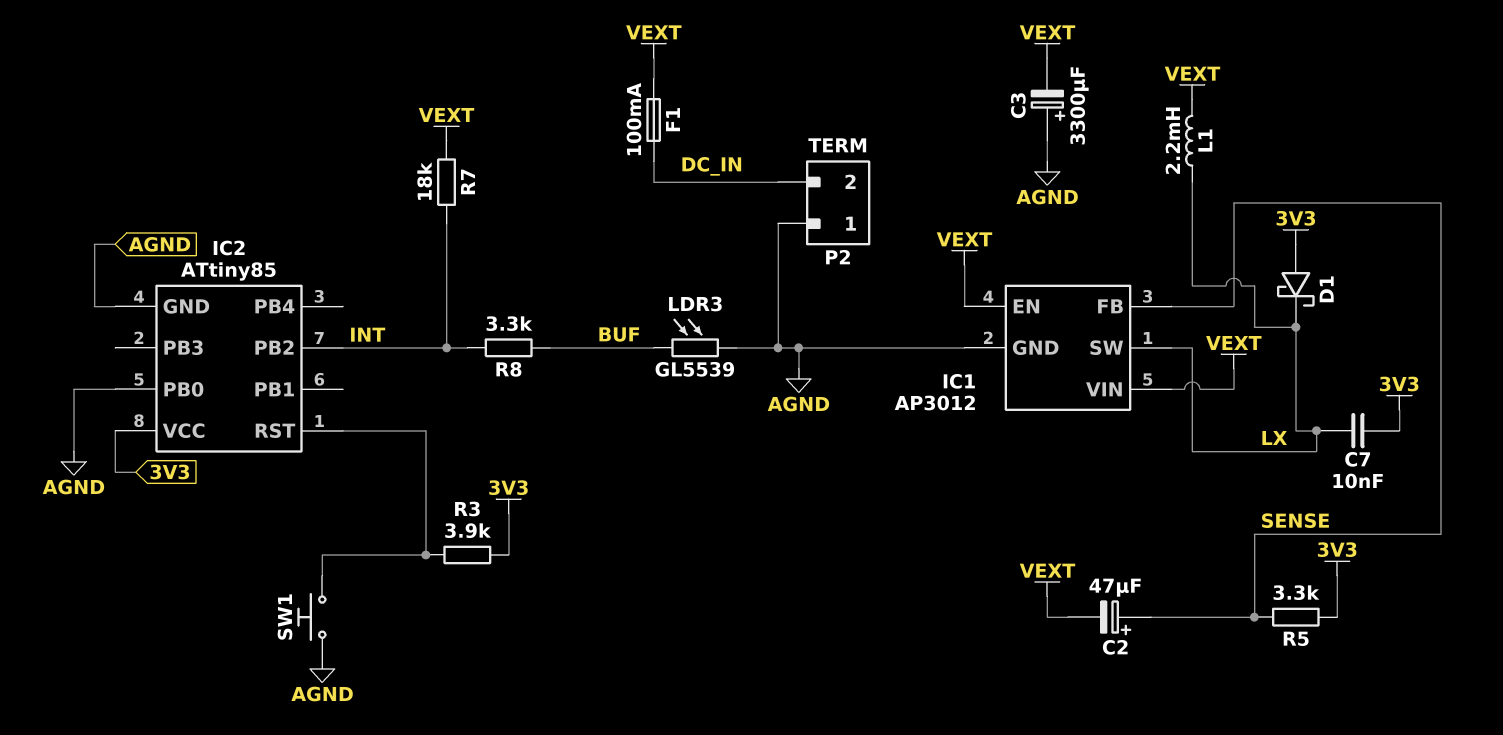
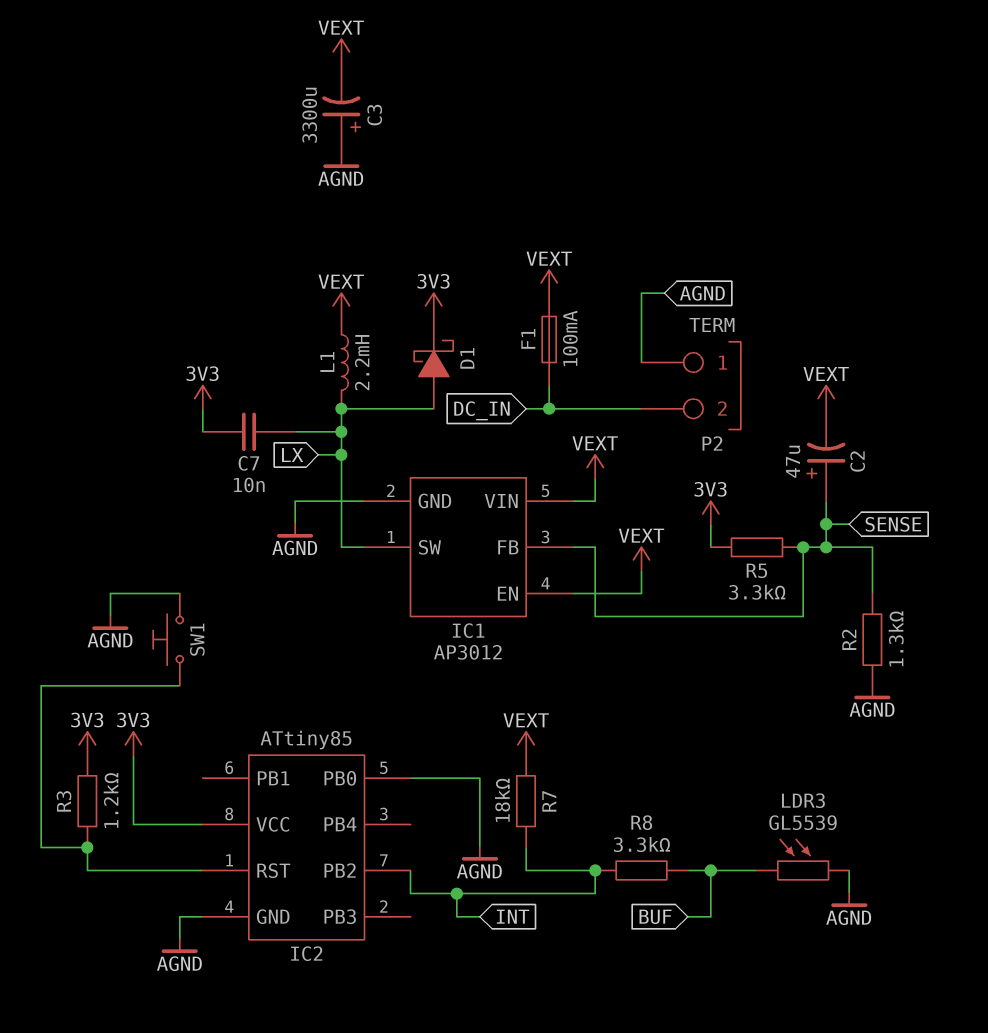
D1: schottky (A 3V3, K LX) -> schottky (A LX, K 3V3)
R2: none -> 1.3k (AGND, SENSE)
R3: 3.9k (3V3, IC2/RST) -> 1.2k (3V3, IC2/RST)

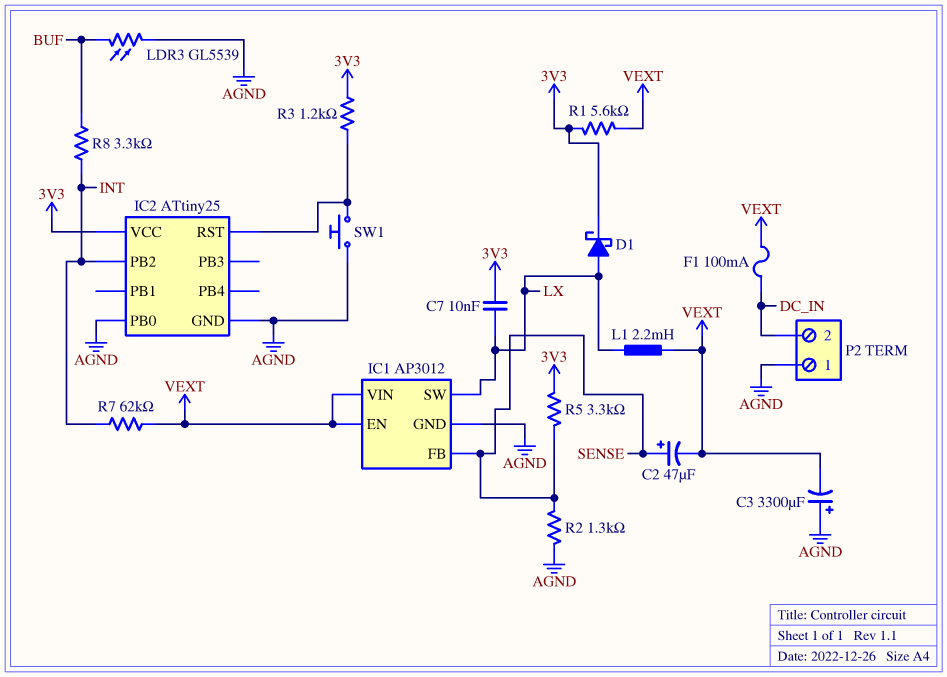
IC2: ATtiny85 -> ATtiny25
R1: none -> 5.6k (3V3, VEXT)
R7: 18k (INT, VEXT) -> 62k (INT, VEXT)

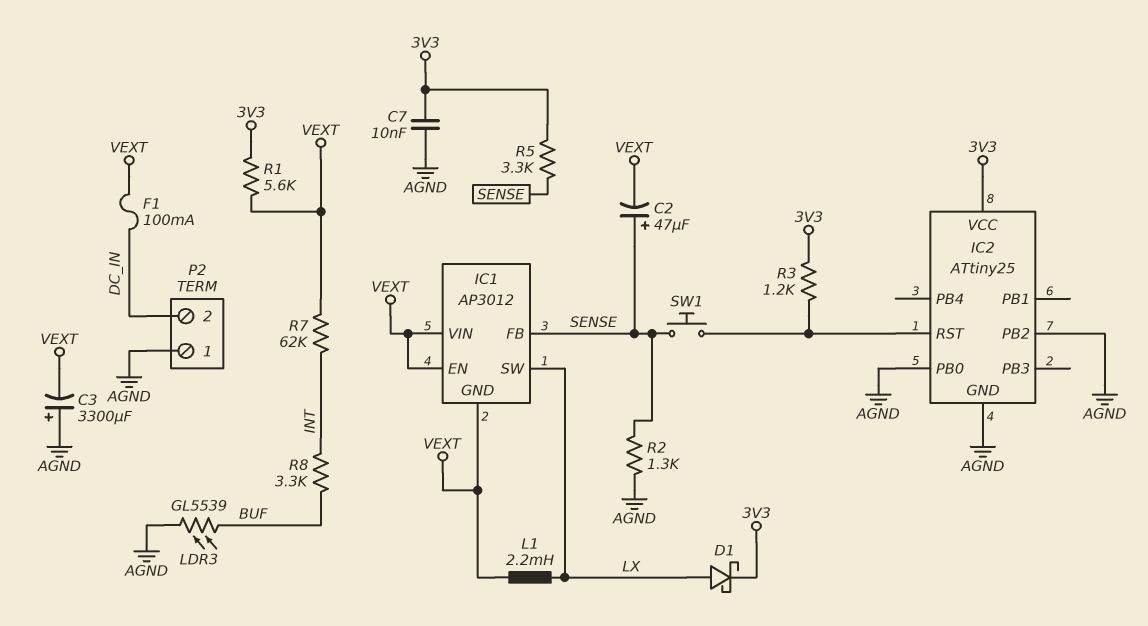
C7: 10nF (3V3, LX) -> 10nF (3V3, AGND)
IC1 pin GND: AGND -> VEXT
IC2 pin PB2: INT -> AGND
SW1: button (AGND, IC2/RST) -> button (IC2/RST, SENSE)

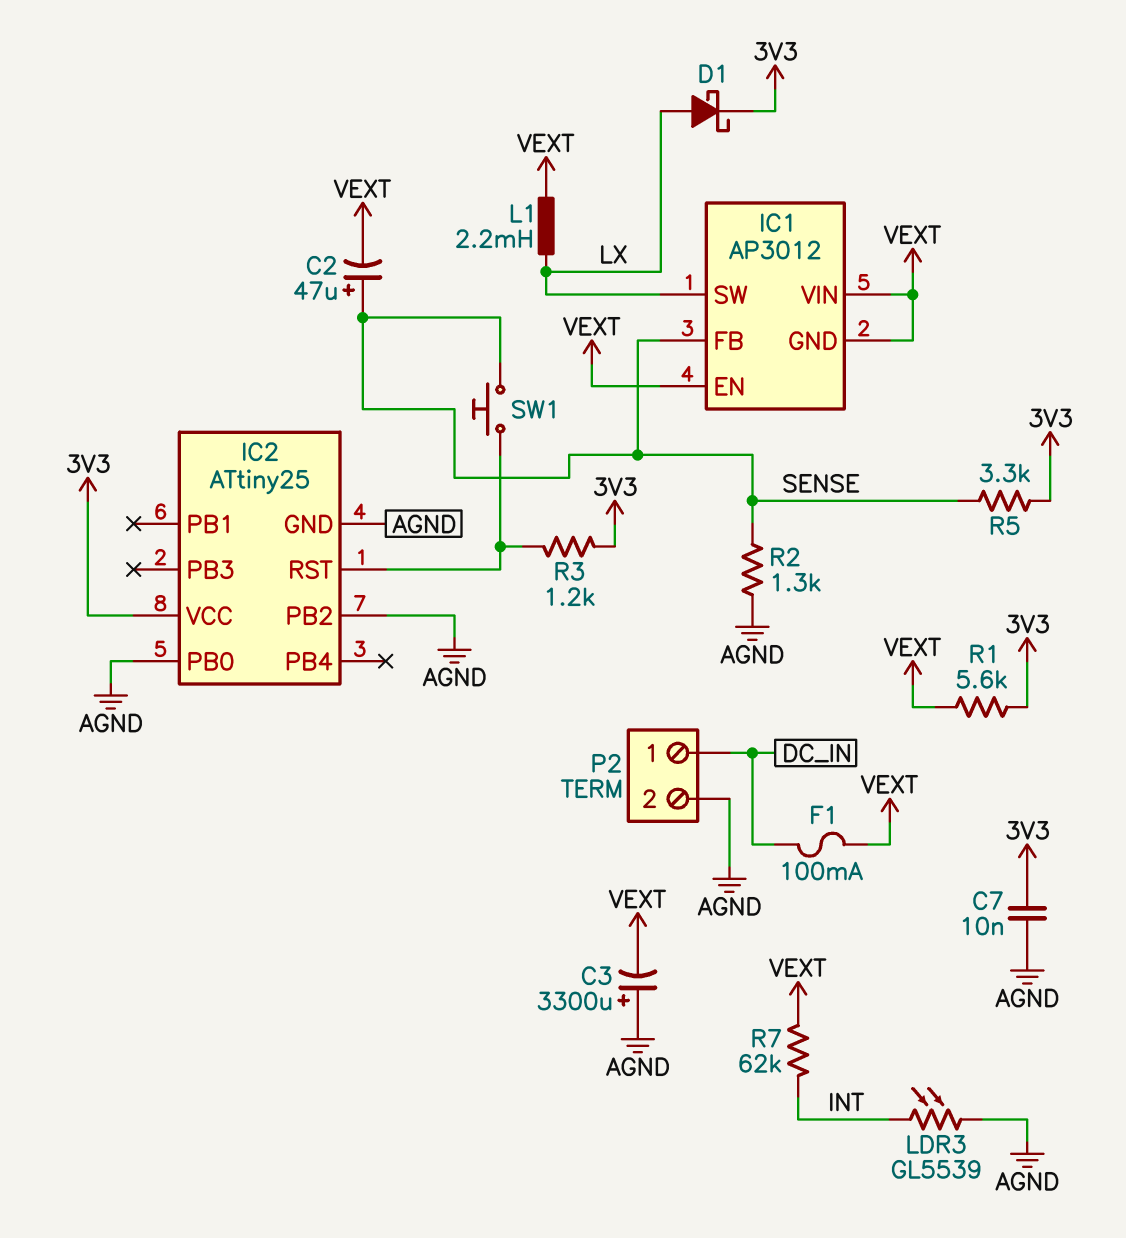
LDR3: GL5539 (AGND, BUF) -> GL5539 (AGND, INT)
P2 pin 1: AGND -> DC_IN
P2 pin 2: DC_IN -> AGND
R8: 3.3k (BUF, INT) -> none

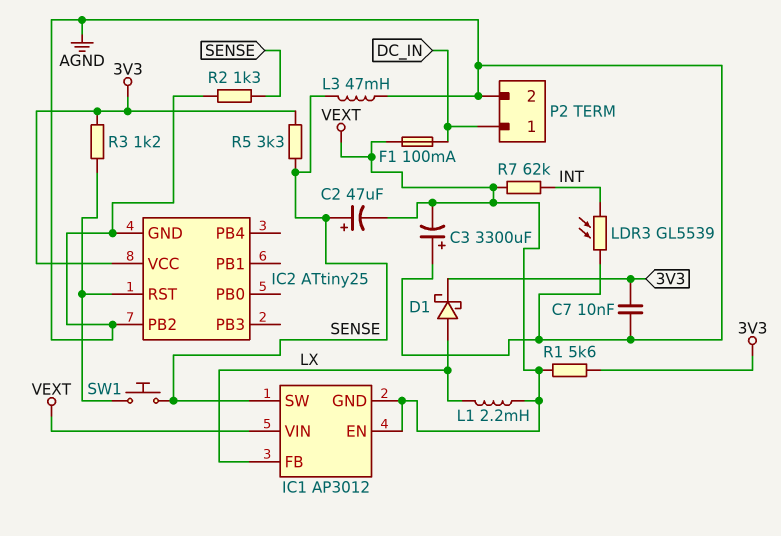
IC1 pin FB: SENSE -> LX
IC1 pin SW: LX -> SENSE
IC2 pin PB0: AGND -> none
L3: none -> 47mH (AGND, SENSE)

